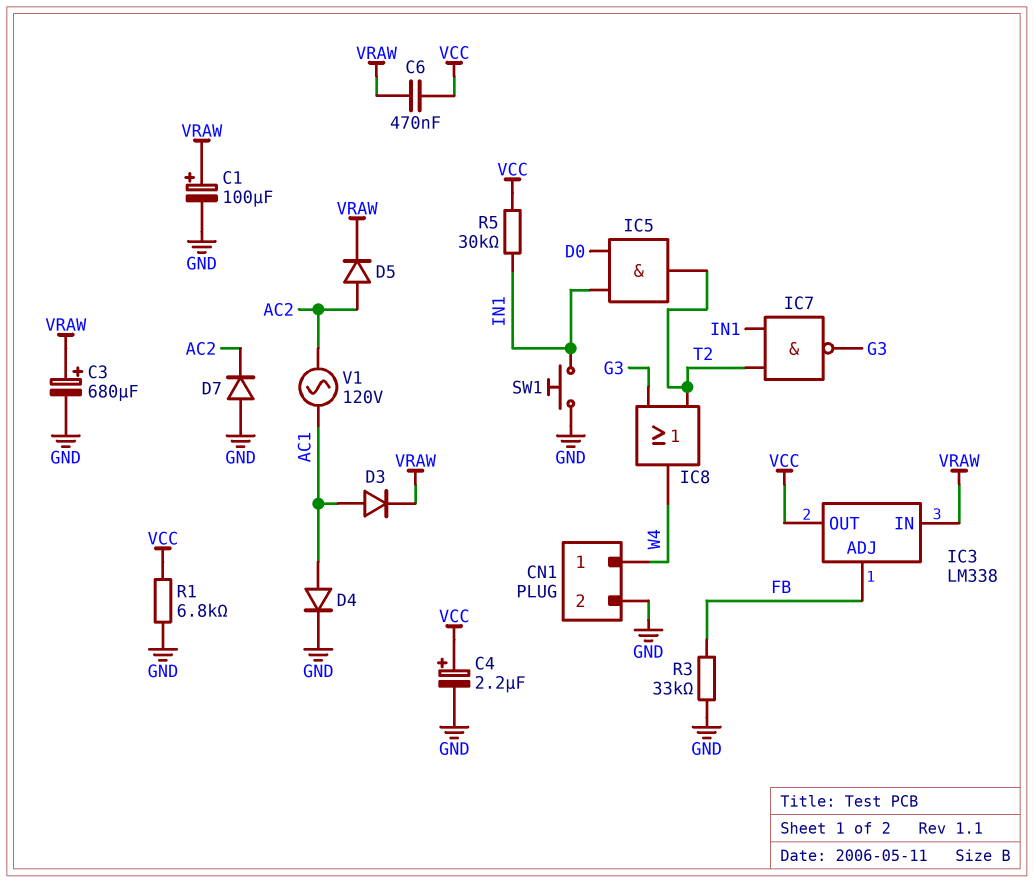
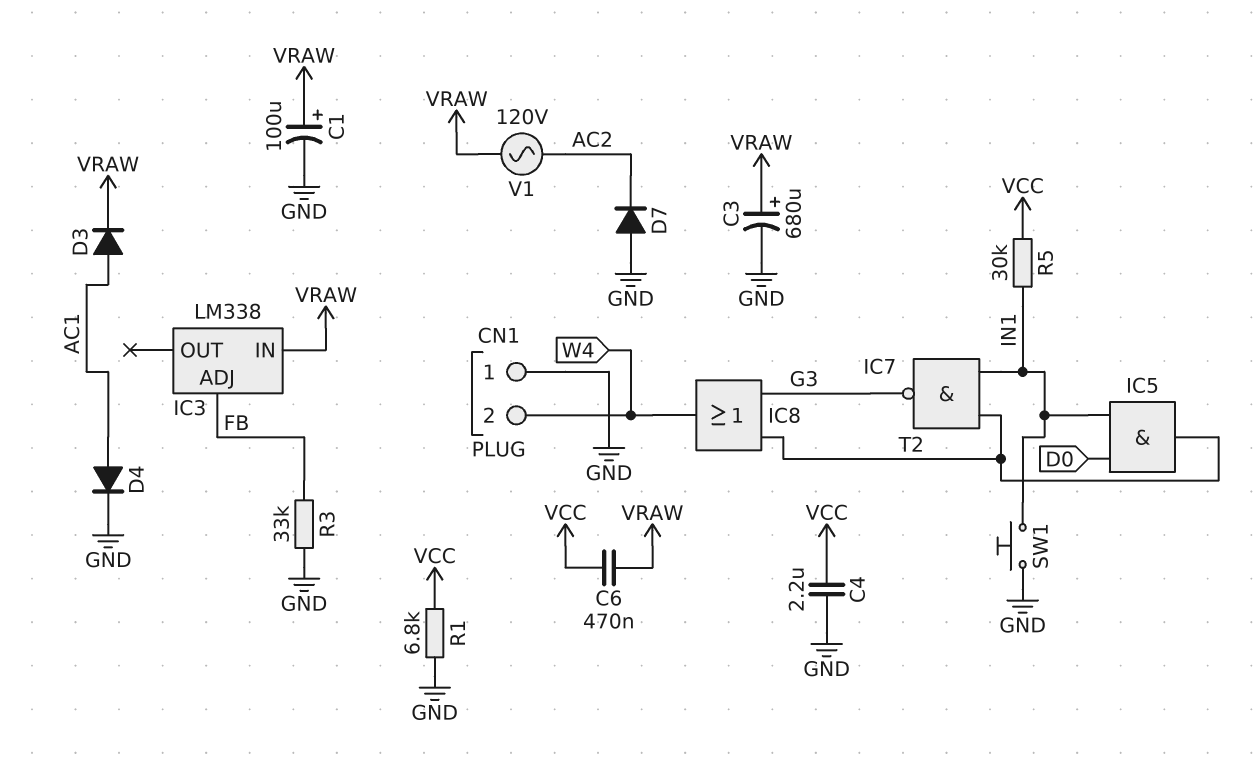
C4: 2.2uF (plus VCC, minus GND) -> 2.2uF (GND, VCC)
CN1 pin 1: W4 -> GND
CN1 pin 2: GND -> W4
D5: diode (A AC2, K VRAW) -> none
IC3 pin OUT: VCC -> none
V1: AC 120V (AC1, AC2) -> AC 120V (AC2, VRAW)

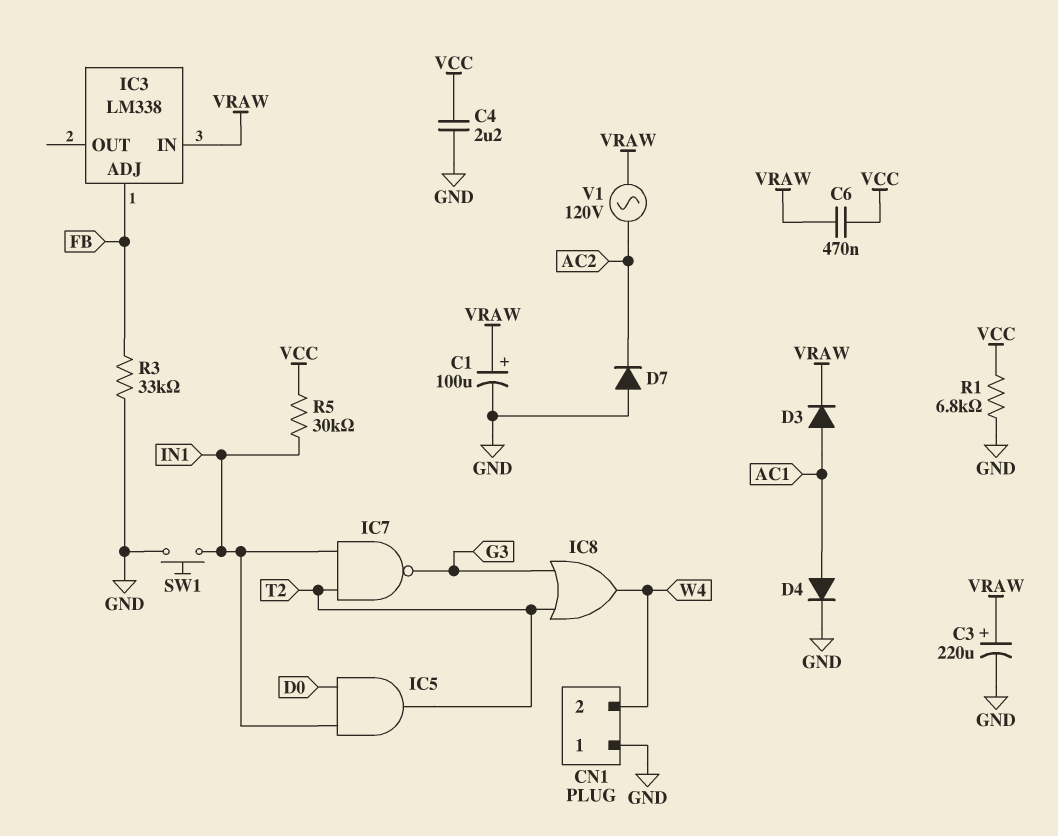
C3: 680uF (plus VRAW, minus GND) -> 220uF (plus VRAW, minus GND)

